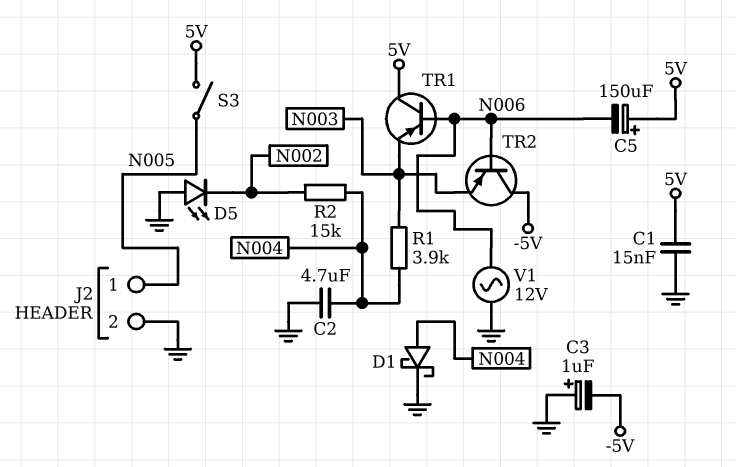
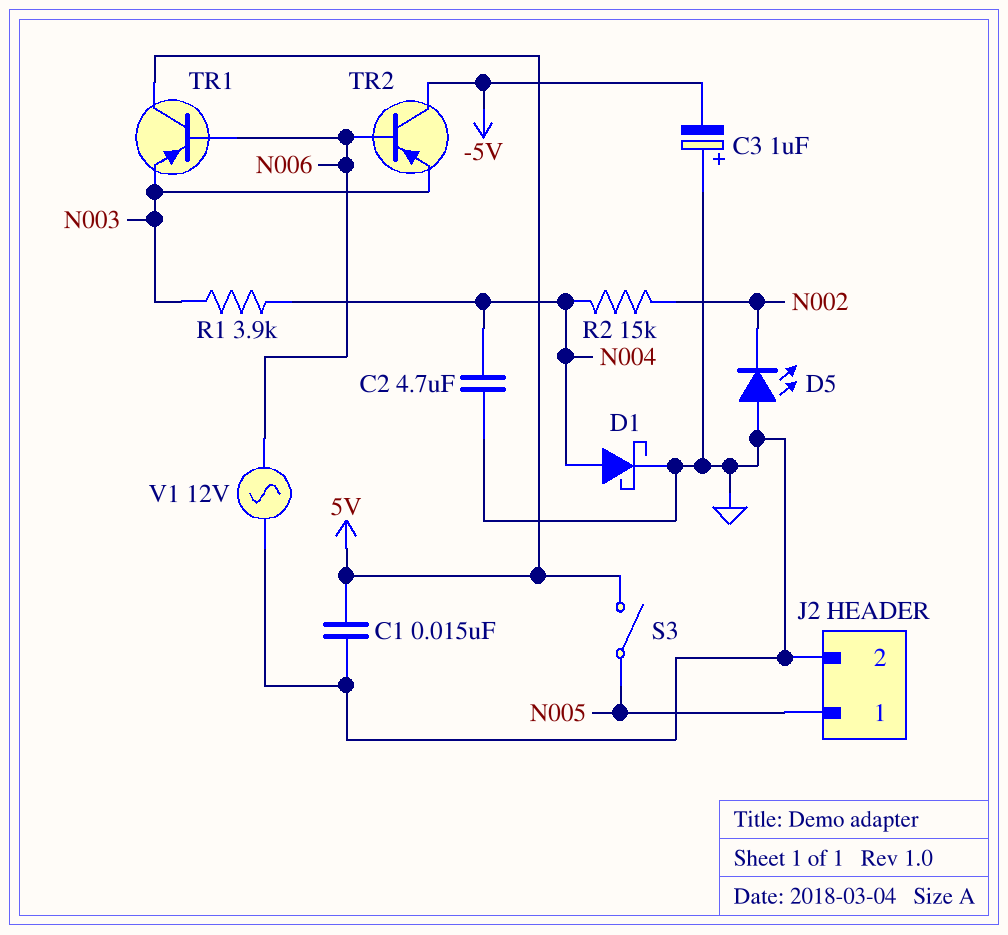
C5: 150uF (plus 5V, minus N006) -> none

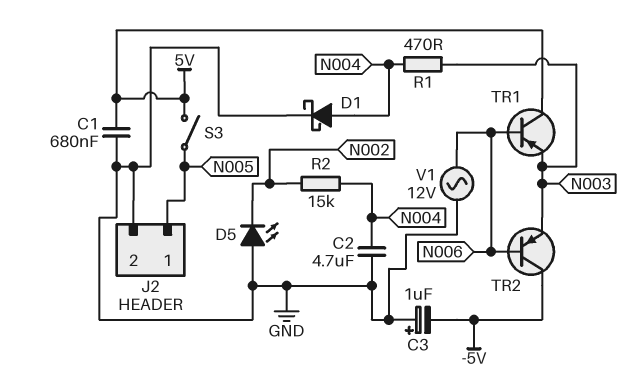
C1: 15nF (5V, GND) -> 680nF (5V, GND)
R1: 3.9k (N003, N004) -> 470 (N003, N004)

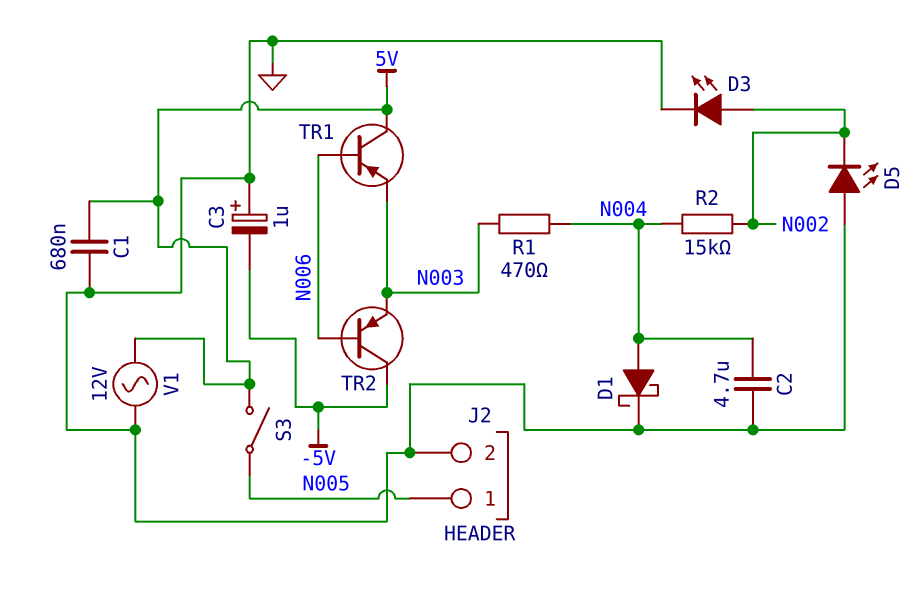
D3: none -> LED (A N002, K GND)
V1: AC 12V (GND, N006) -> AC 12V (5V, GND)

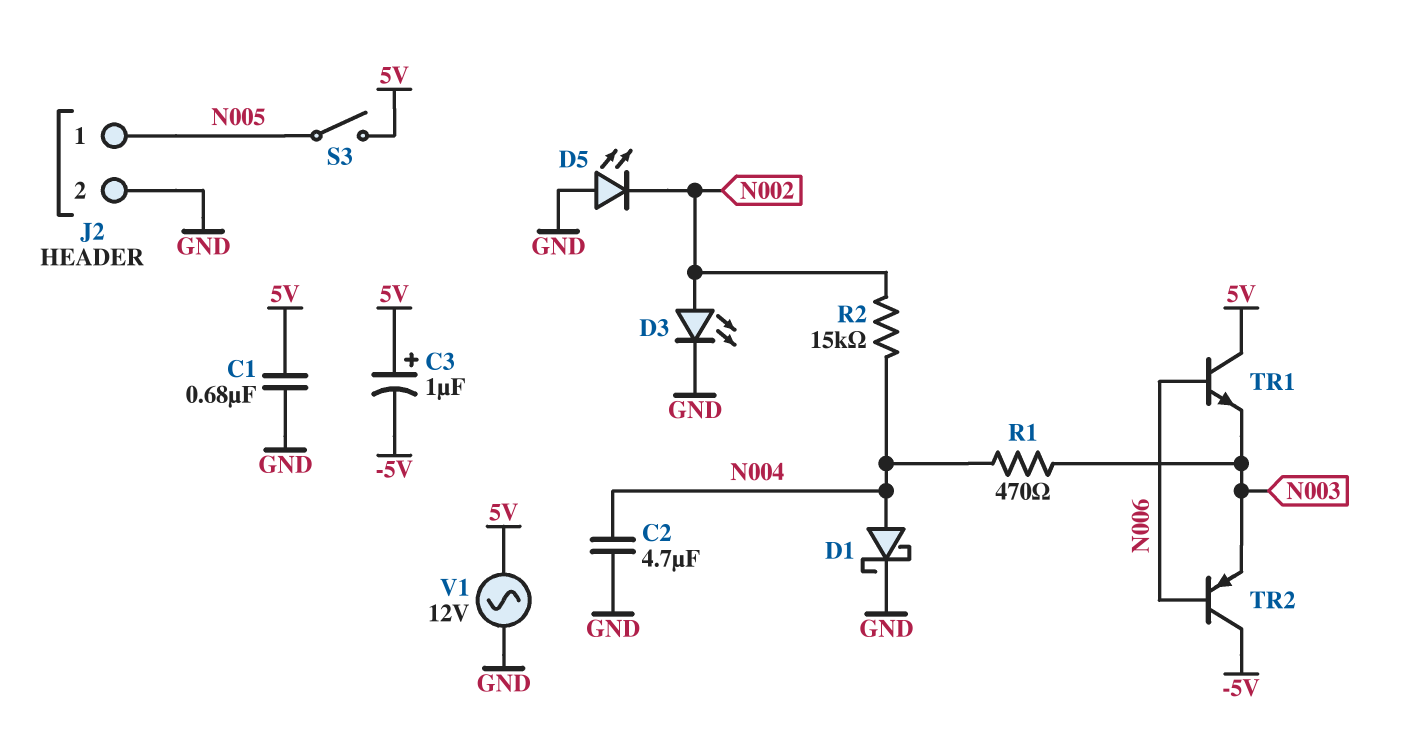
C3: 1uF (plus GND, minus -5V) -> 1uF (plus 5V, minus -5V)
TR1: PNP (B N006, C 5V, E N003) -> NPN (B N006, C 5V, E N003)

